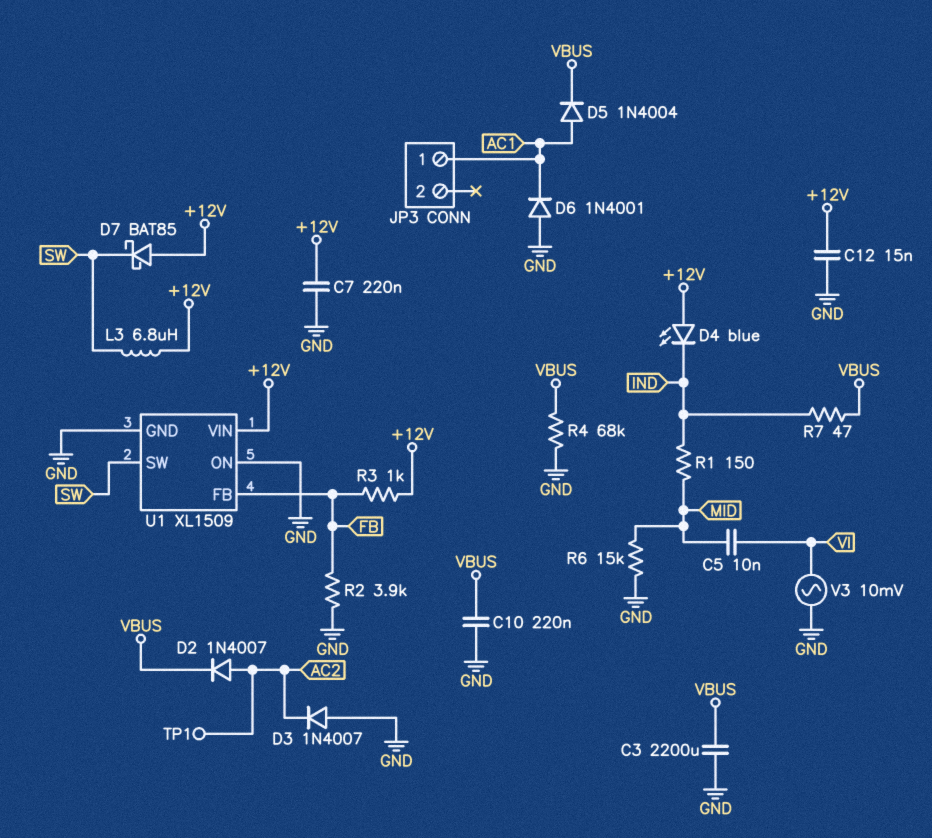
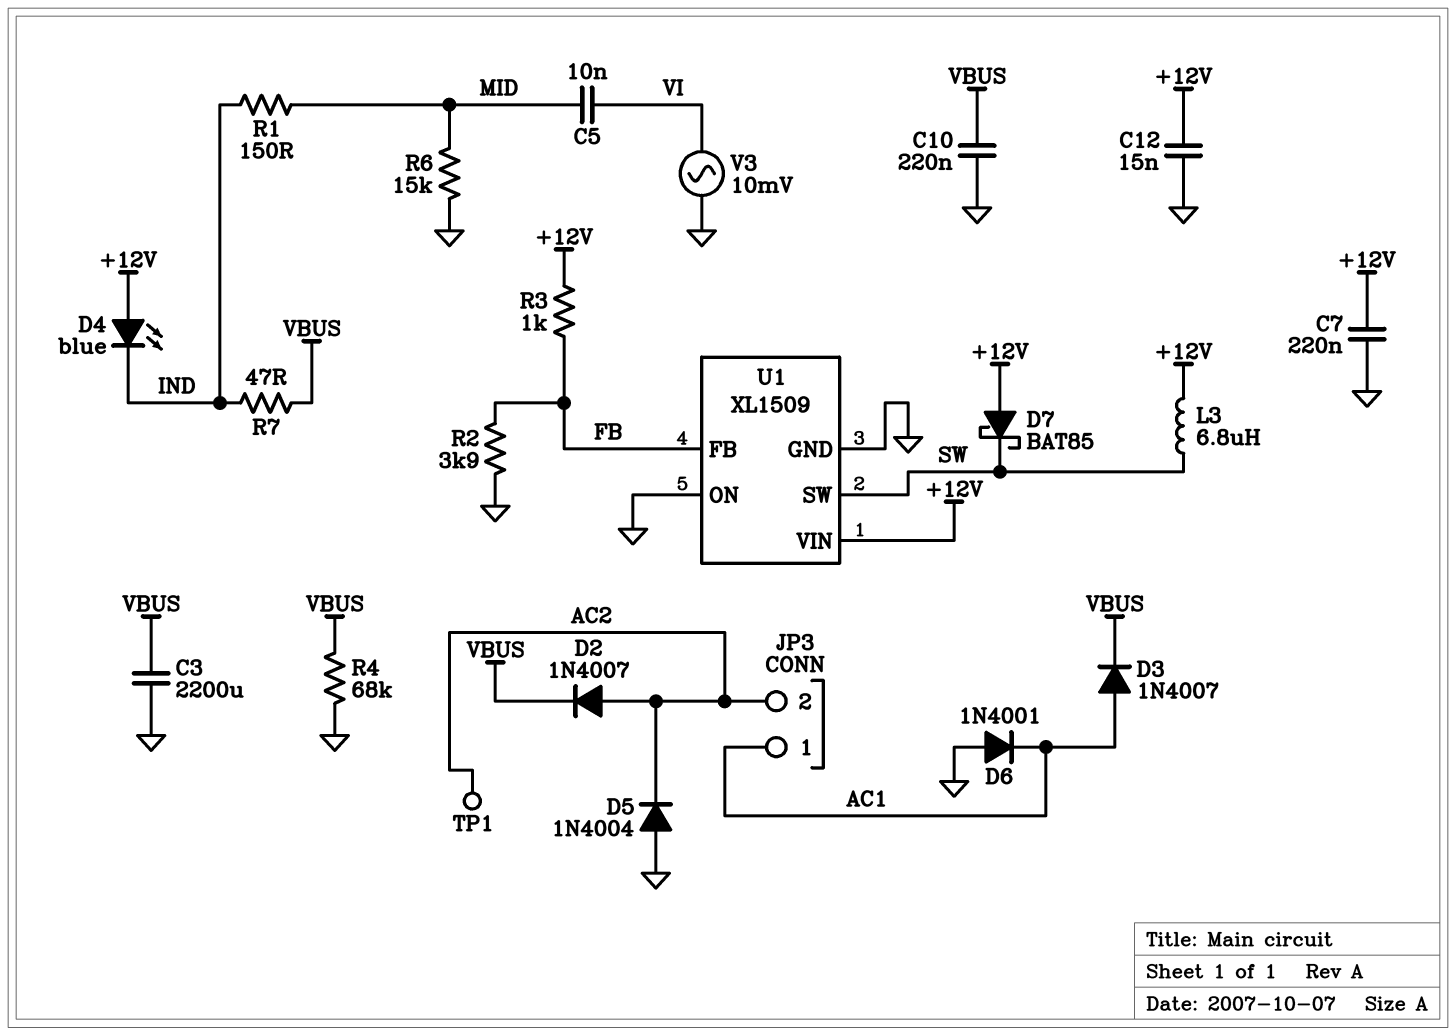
D3: diode 1N4007 (A GND, K AC2) -> diode 1N4007 (A AC1, K VBUS)
D5: diode 1N4004 (A AC1, K VBUS) -> diode 1N4004 (A GND, K AC2)
JP3 pin 2: none -> AC2

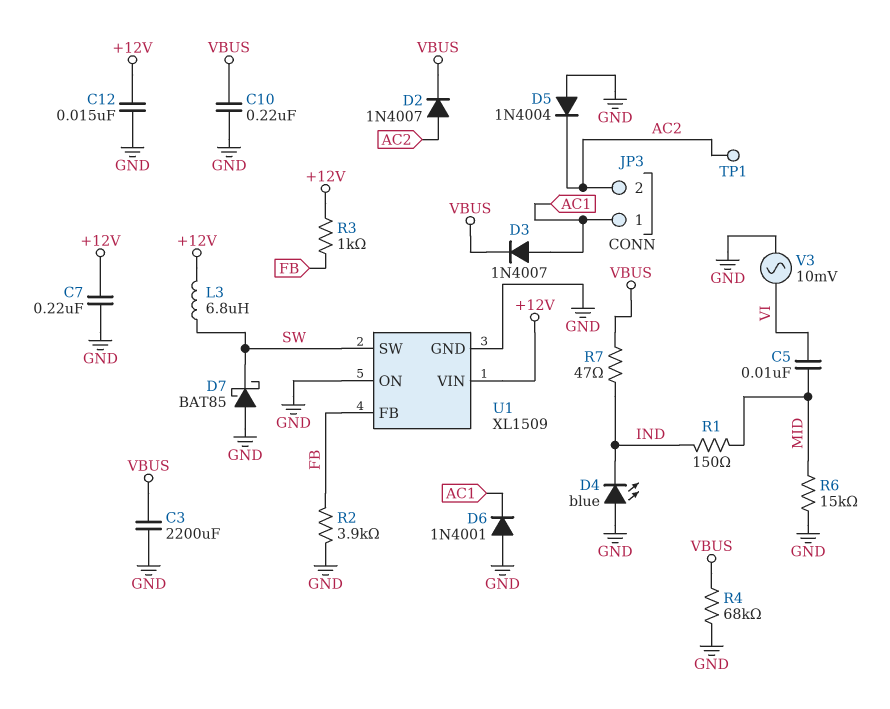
D4: LED blue (A +12V, K IND) -> LED blue (A GND, K IND)
D7: schottky BAT85 (A +12V, K SW) -> schottky BAT85 (A GND, K SW)

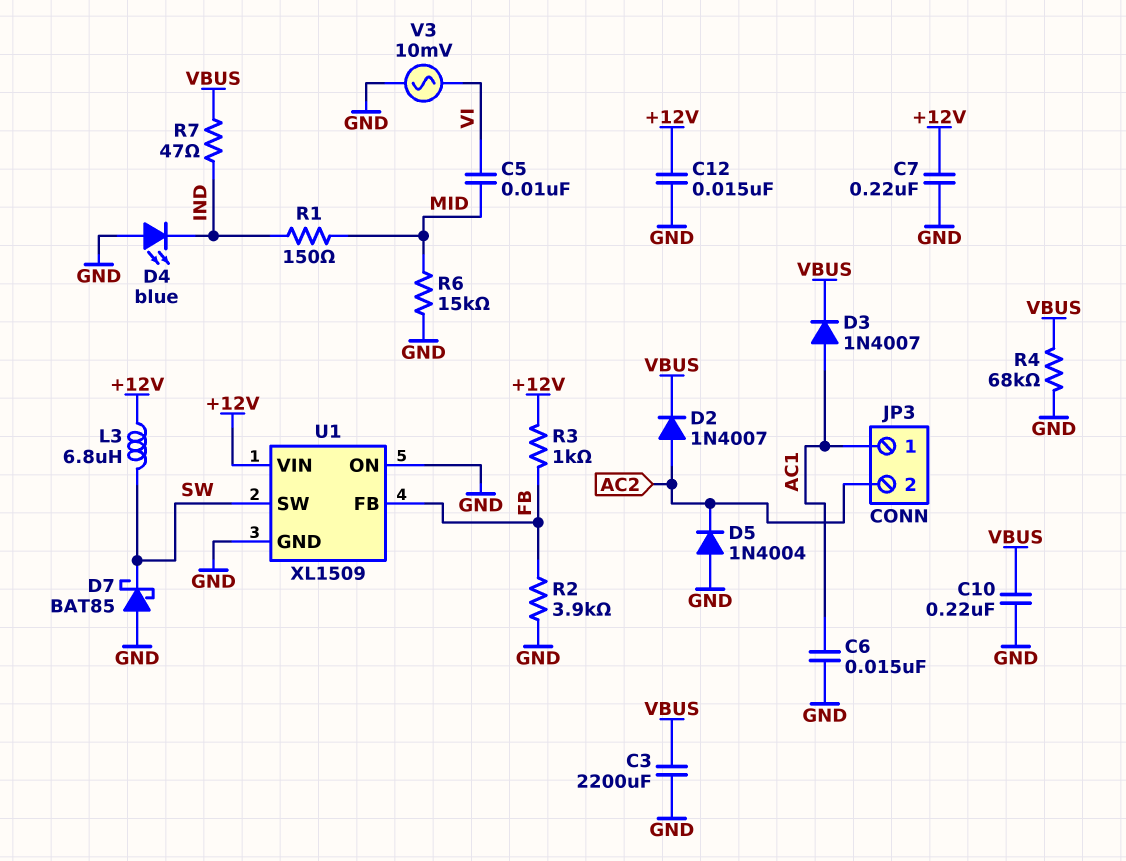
C6: none -> 15nF (AC1, GND)
D6: diode 1N4001 (A GND, K AC1) -> none
TP1: test point (AC2) -> none

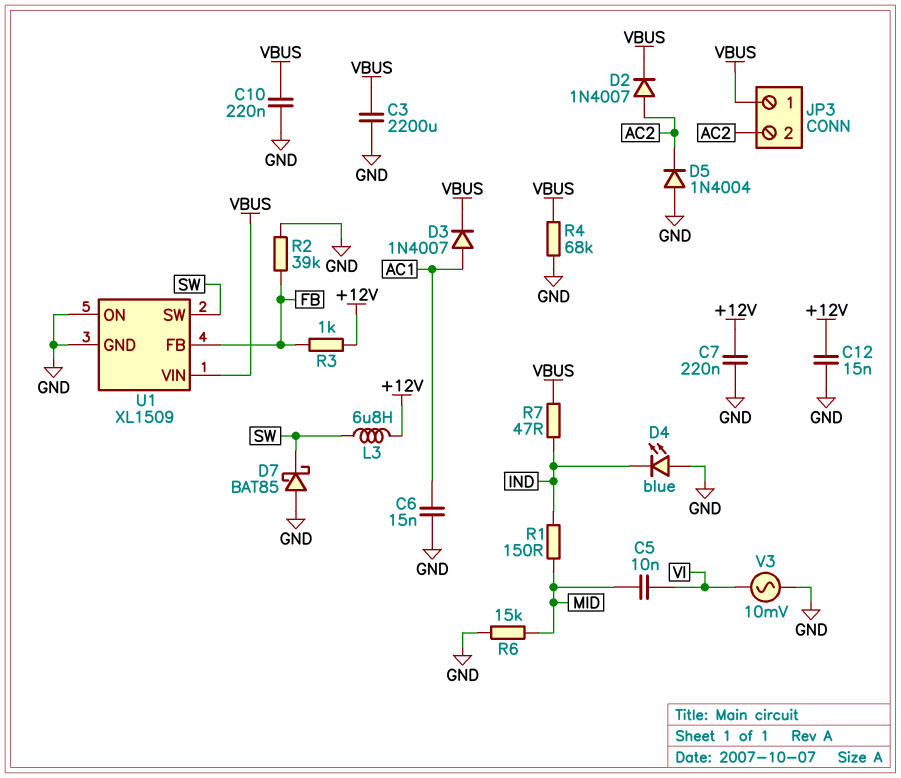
JP3 pin 1: AC1 -> VBUS
R2: 3.9k (FB, GND) -> 39k (FB, GND)
U1 pin VIN: +12V -> VBUS

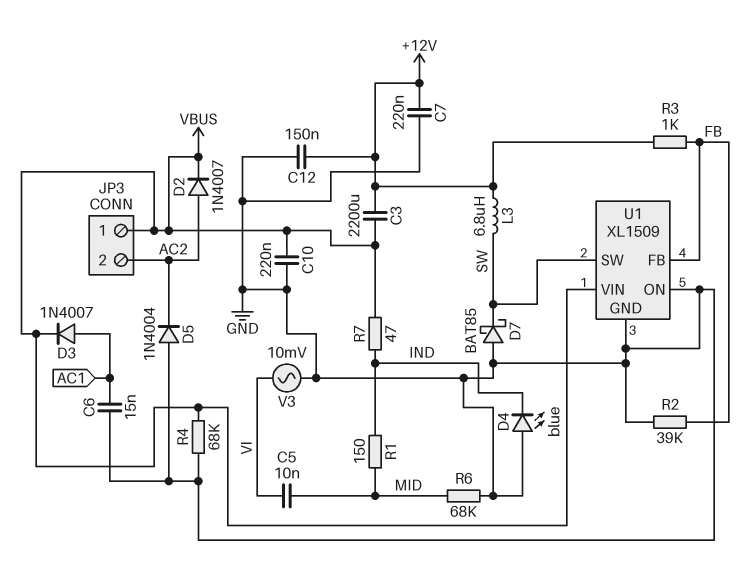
C3: 2200uF (GND, VBUS) -> 2200uF (+12V, VBUS)
C12: 15nF (+12V, GND) -> 150nF (+12V, GND)
R6: 15k (GND, MID) -> 68k (GND, MID)

